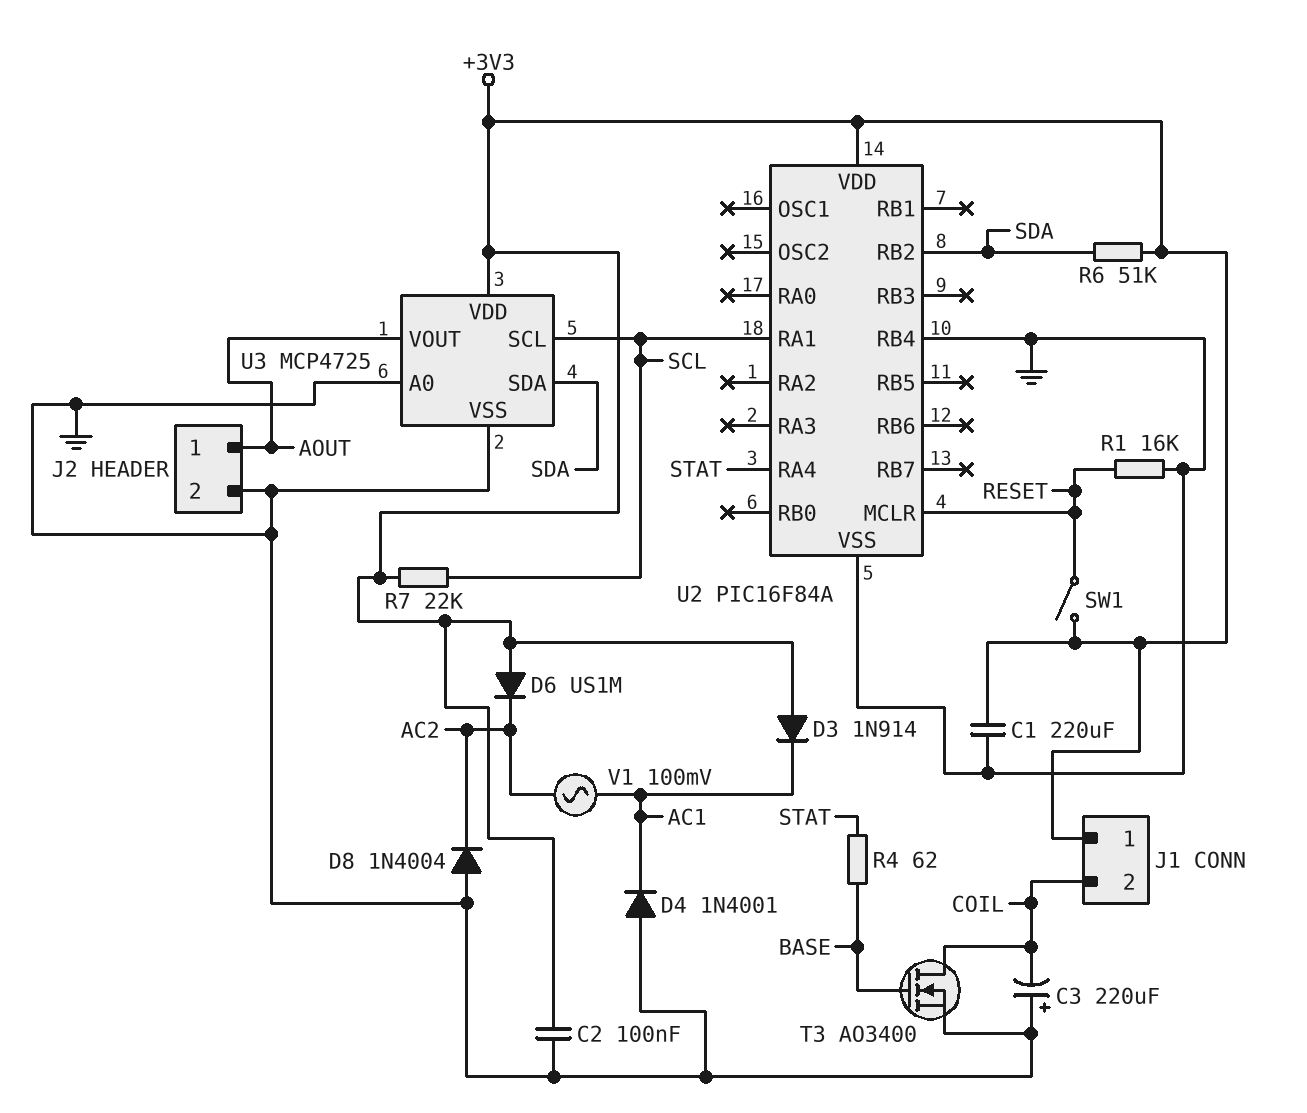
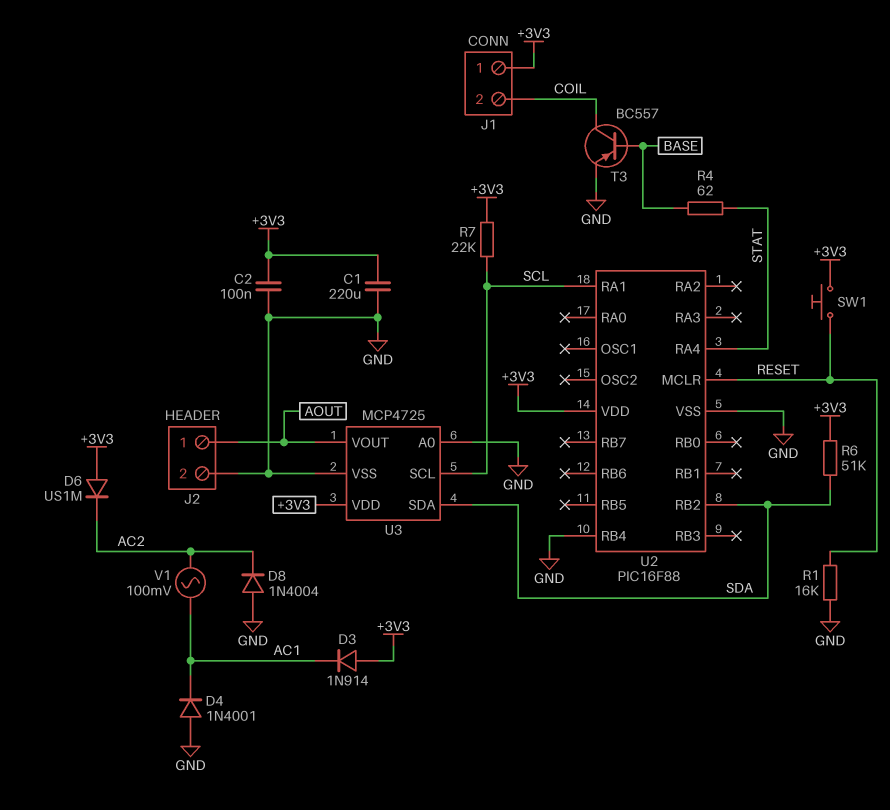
C3: 220uF (plus GND, minus COIL) -> none
SW1: switch (+3V3, RESET) -> button (+3V3, RESET)
T3: NMOS AO3400 (G BASE, D COIL, S GND) -> PNP BC557 (B BASE, C COIL, E GND)
U2: PIC16F84A -> PIC16F88

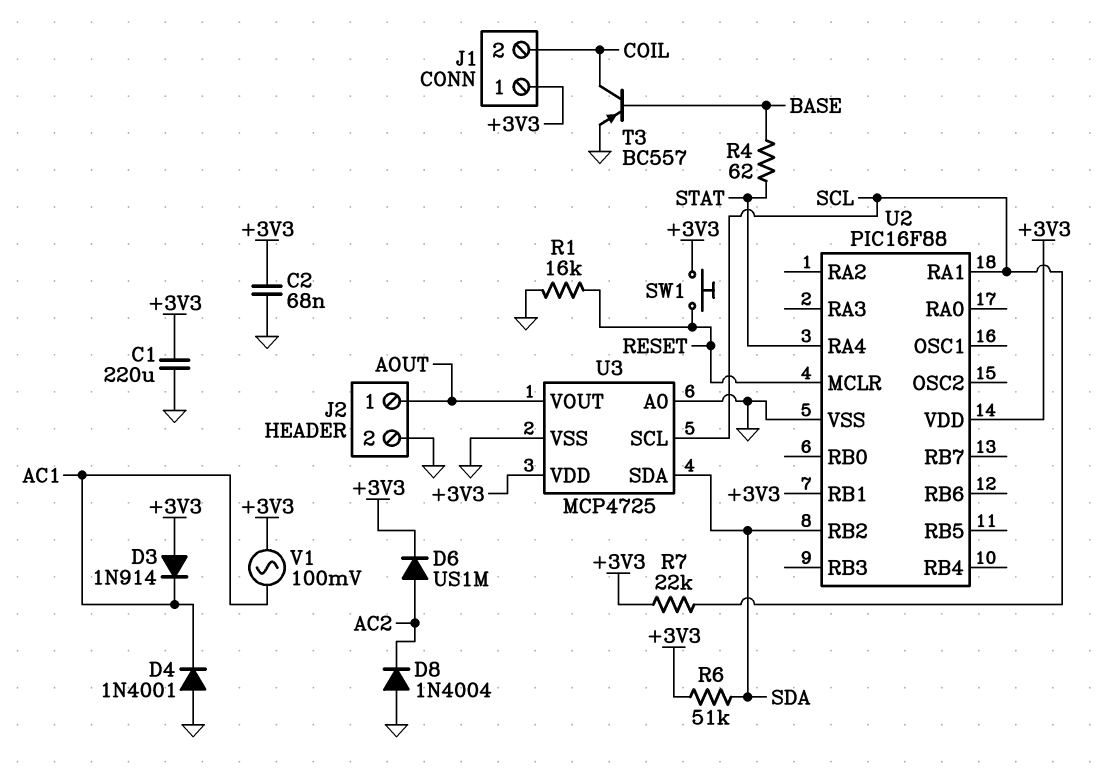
C2: 100nF (+3V3, GND) -> 68nF (+3V3, GND)
D6: diode US1M (A +3V3, K AC2) -> diode US1M (A AC2, K +3V3)
U2 pin RB1: none -> +3V3
U2 pin RB4: GND -> none
V1: AC 100mV (AC1, AC2) -> AC 100mV (+3V3, AC1)

